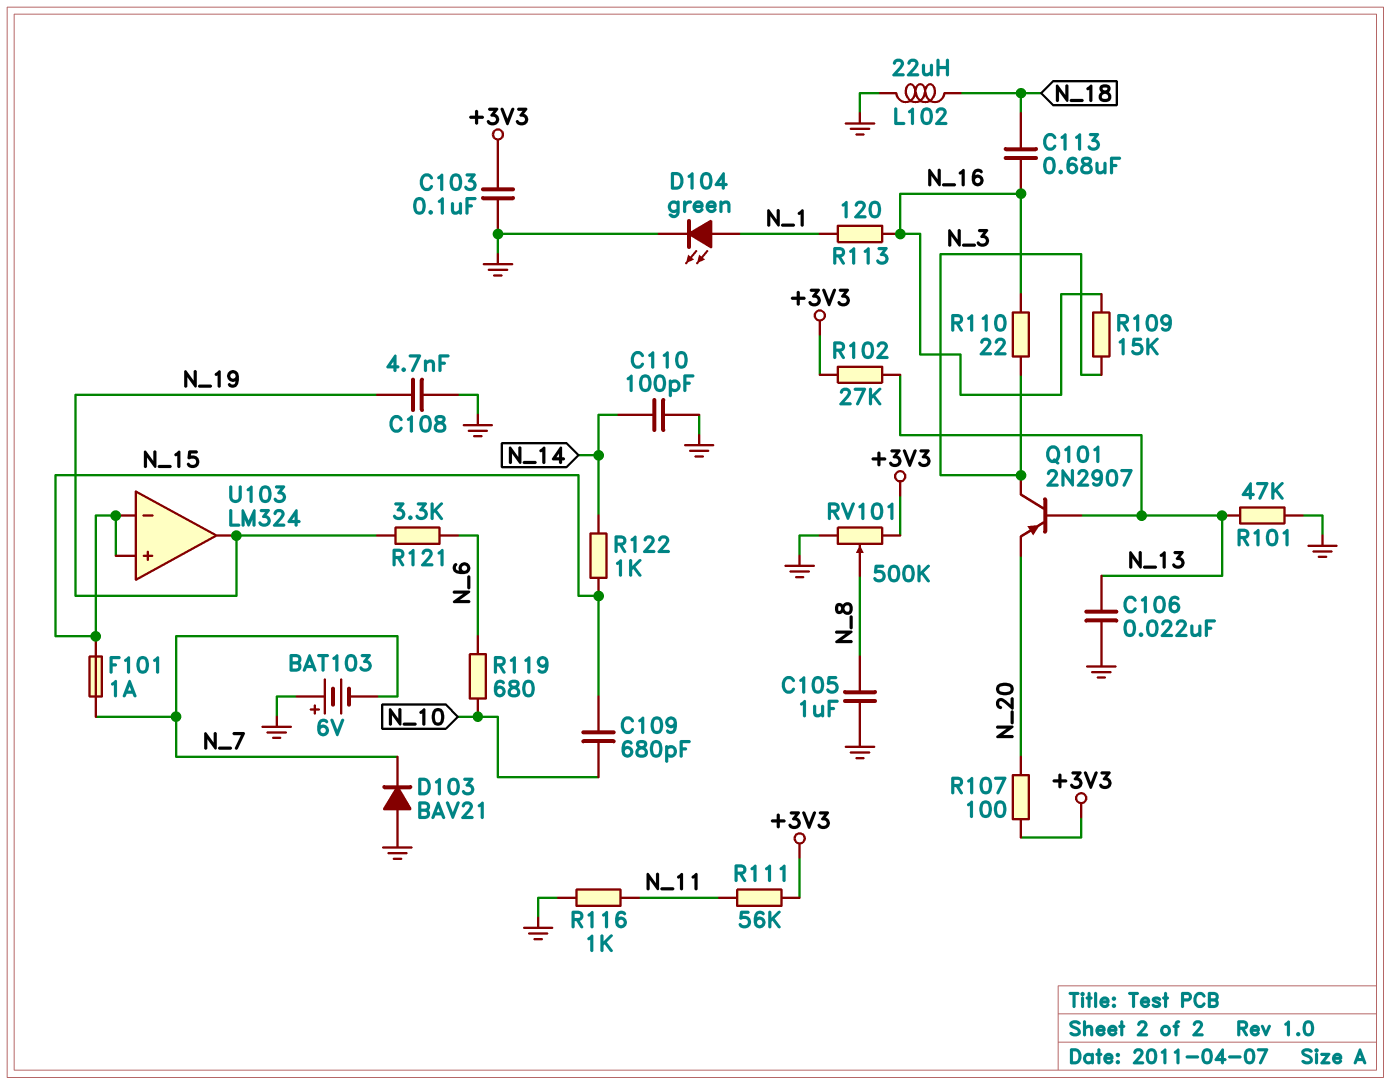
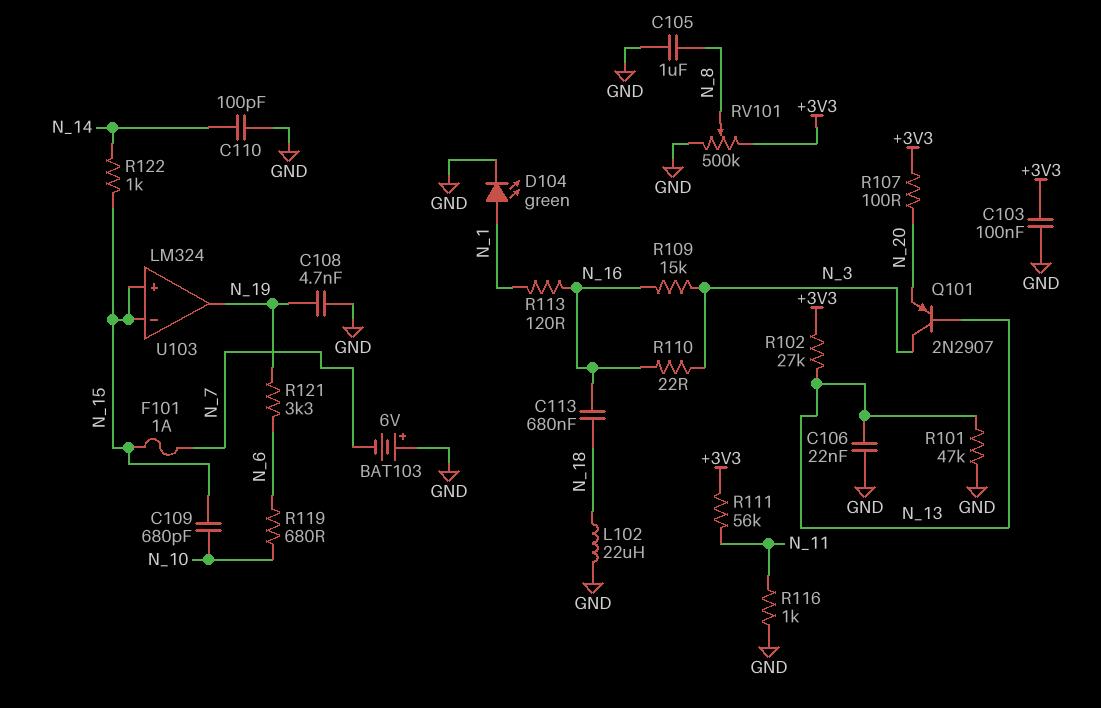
D103: diode BAV21 (A GND, K N_7) -> none

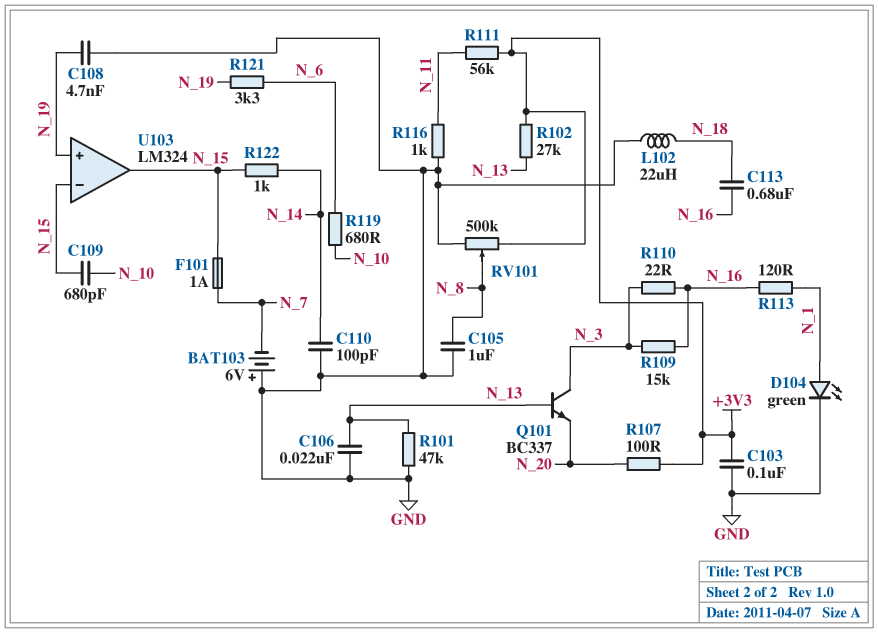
Q101: PNP 2N2907 (B N_13, C N_3, E N_20) -> NPN BC337 (B N_13, C N_3, E N_20)
U103 pin in+: N_15 -> N_19
U103 pin out: N_19 -> N_15

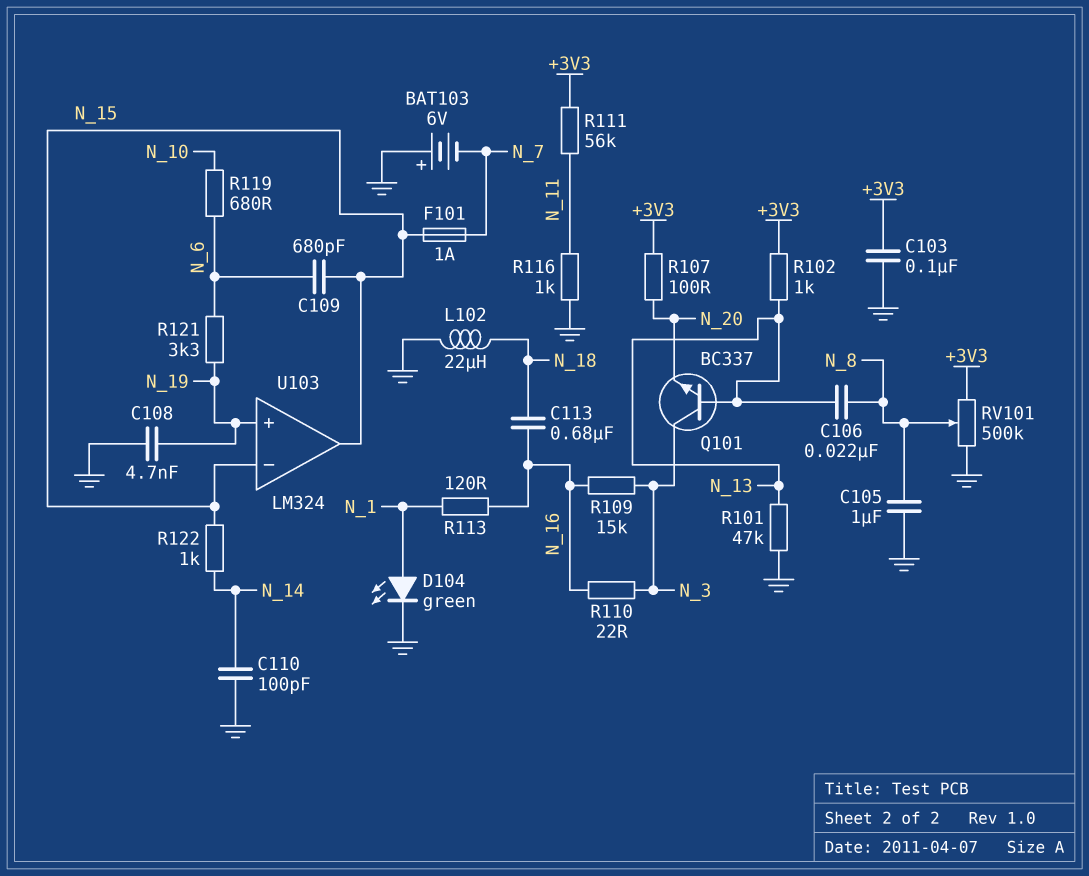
C106: 22nF (GND, N_13) -> 22nF (N_8, N_13)
C109: 680pF (N_10, N_15) -> 680pF (N_6, N_15)
R102: 27k (+3V3, N_13) -> 1k (+3V3, N_13)

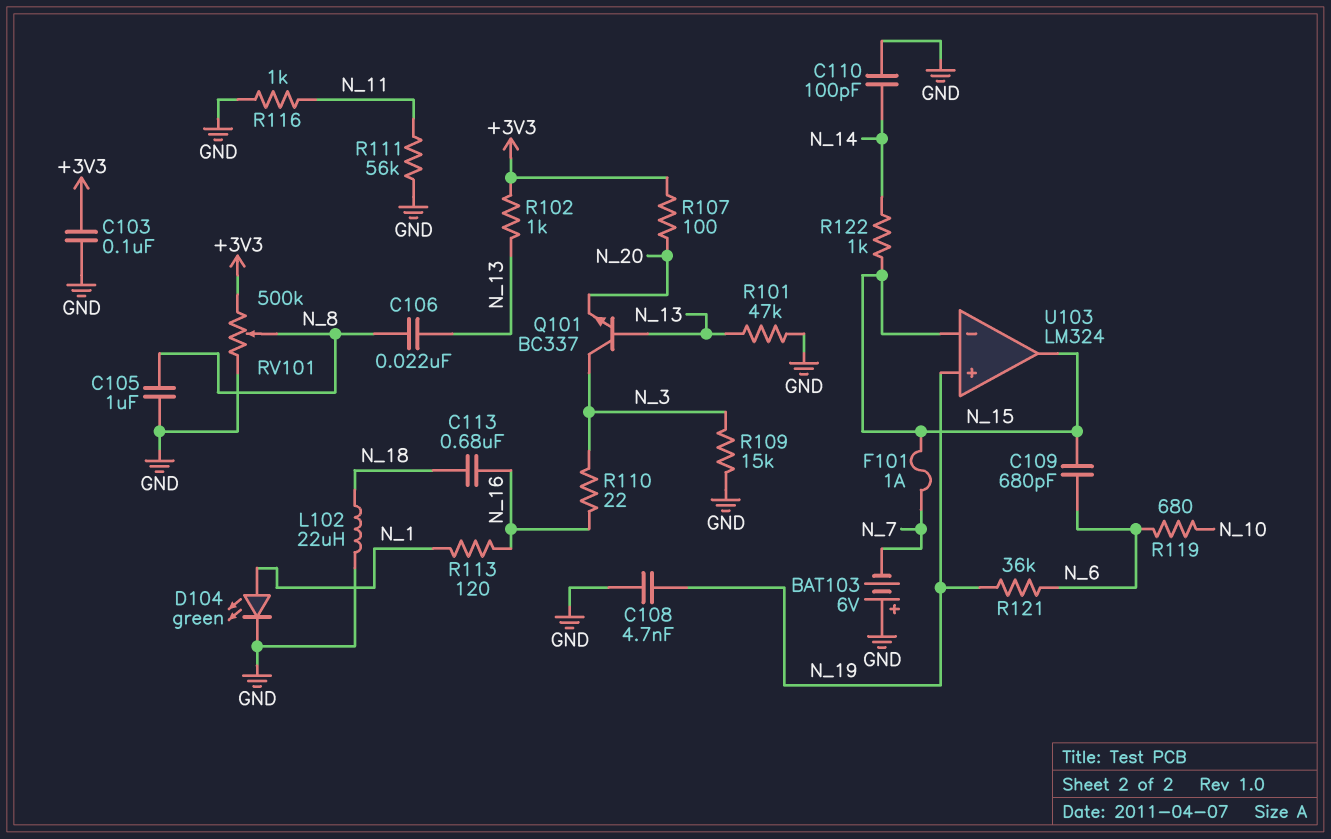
R109: 15k (N_3, N_16) -> 15k (GND, N_3)
R111: 56k (+3V3, N_11) -> 56k (GND, N_11)
R121: 3.3k (N_6, N_19) -> 36k (N_6, N_19)

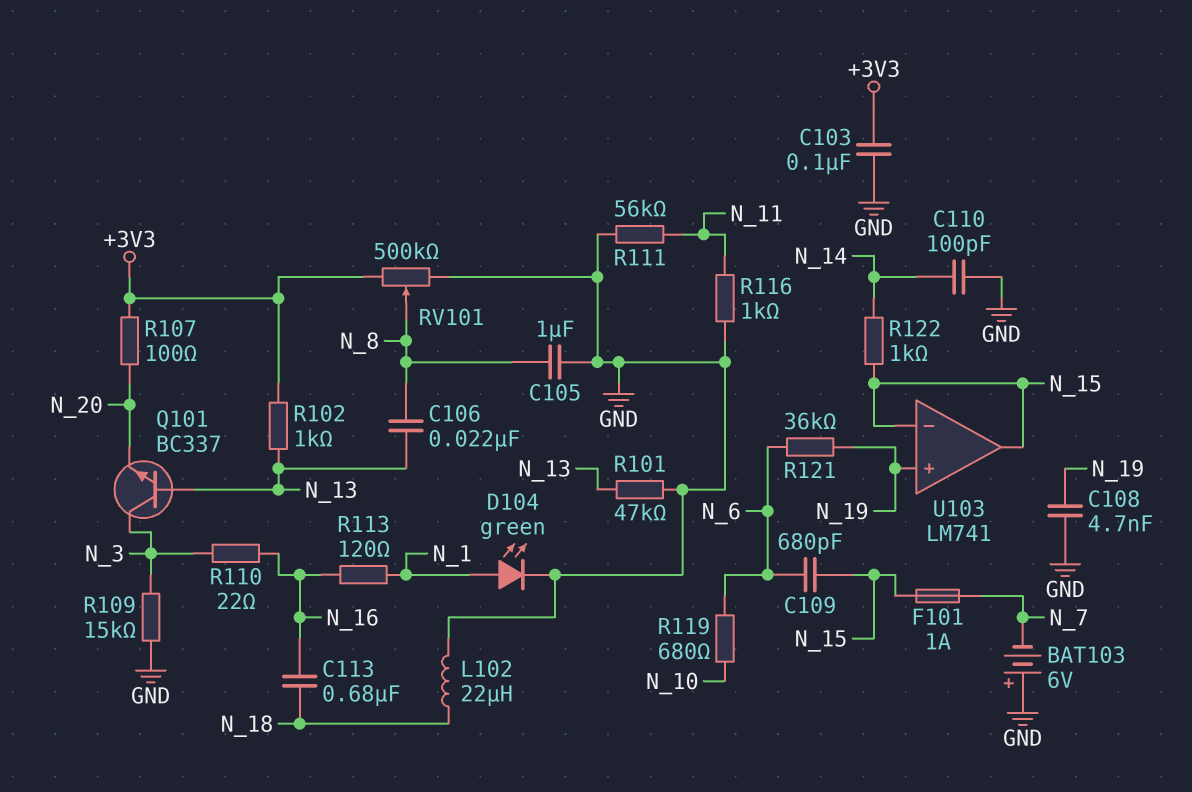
U103: LM324 -> LM741

